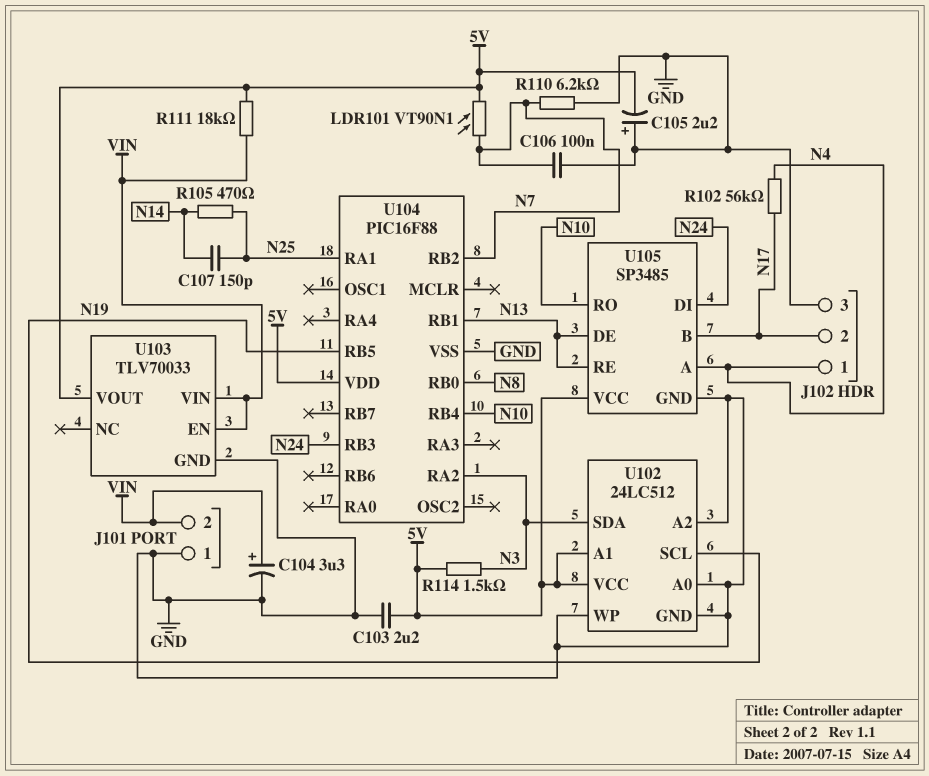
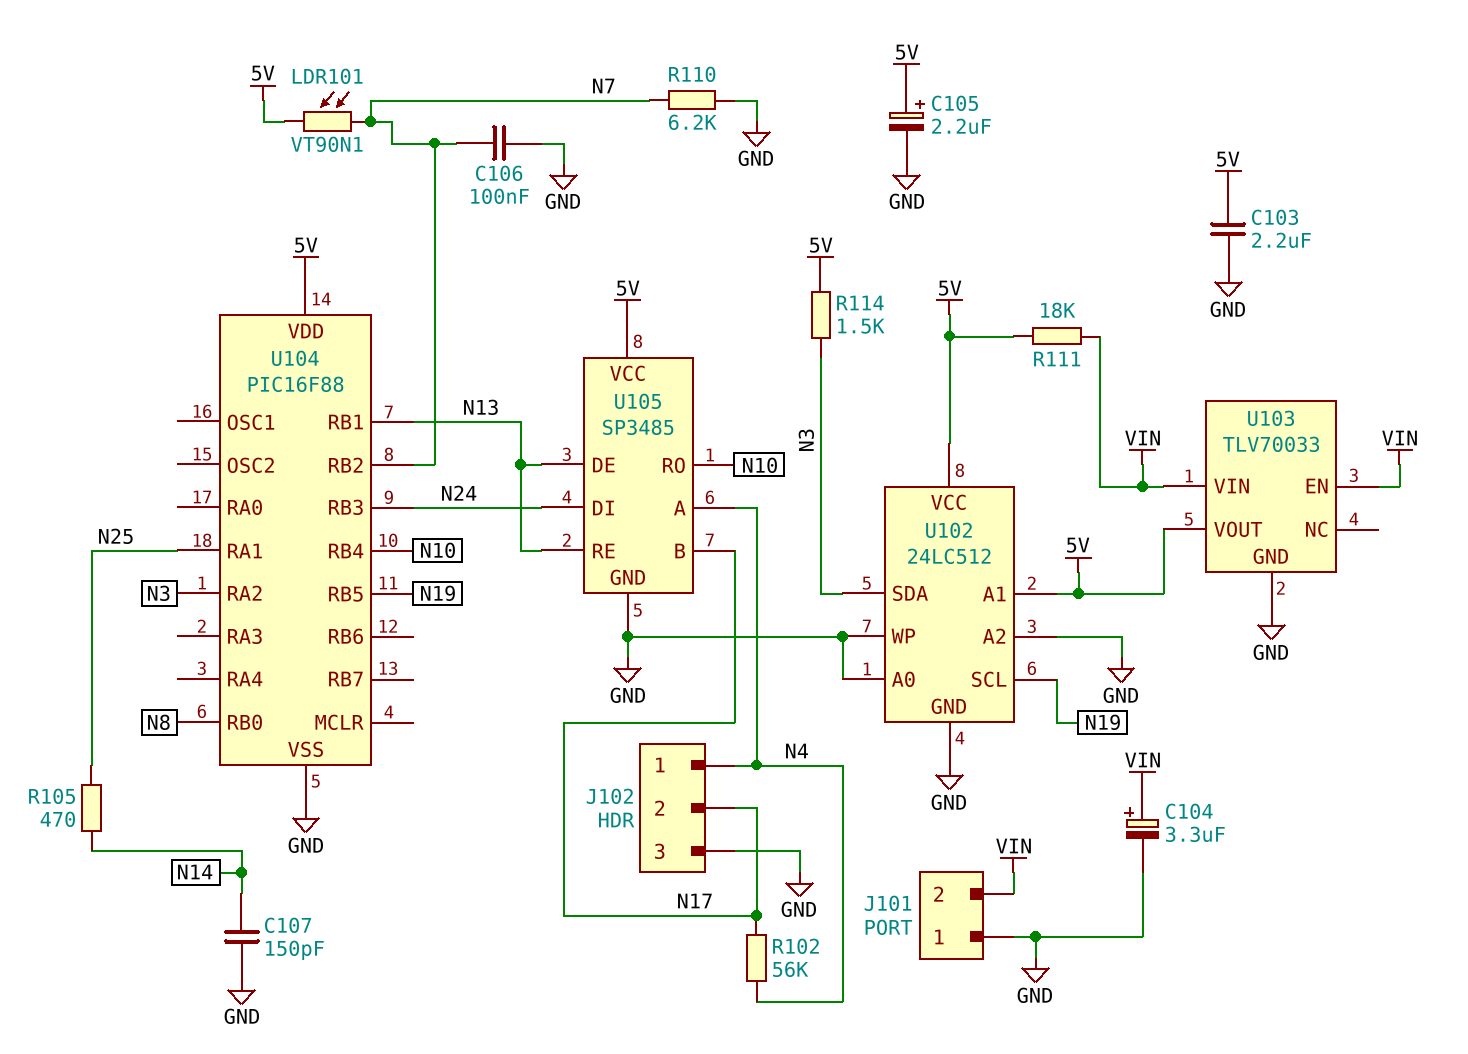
C105: 2.2uF (plus GND, minus 5V) -> 2.2uF (plus 5V, minus GND)
C107: 150pF (N14, N25) -> 150pF (GND, N14)

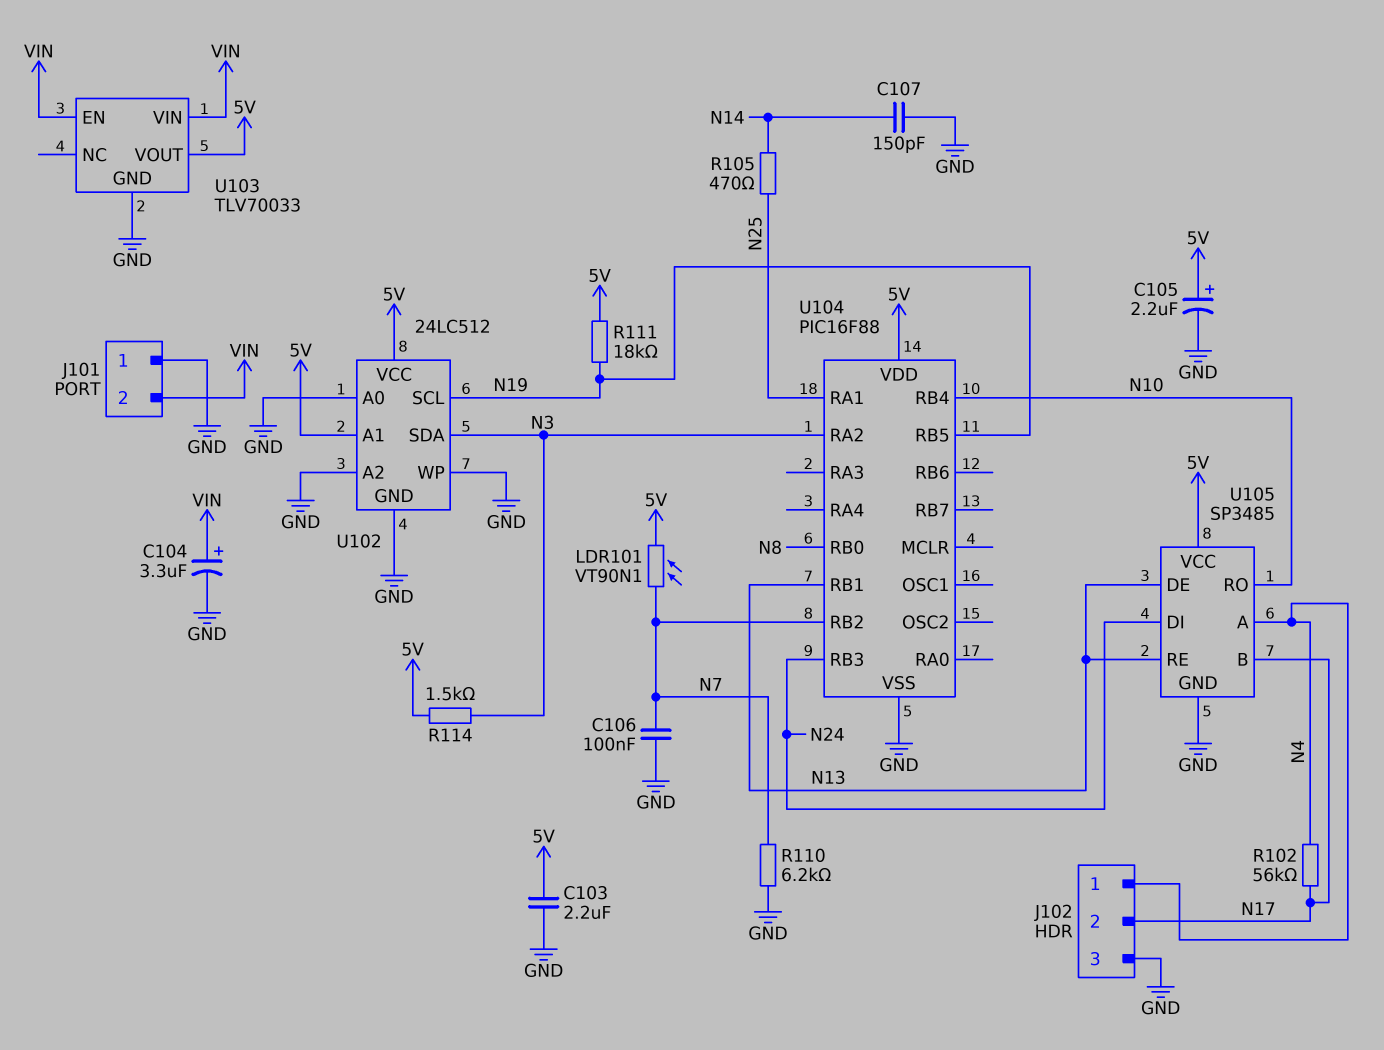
R111: 18k (5V, VIN) -> 18k (5V, N19)

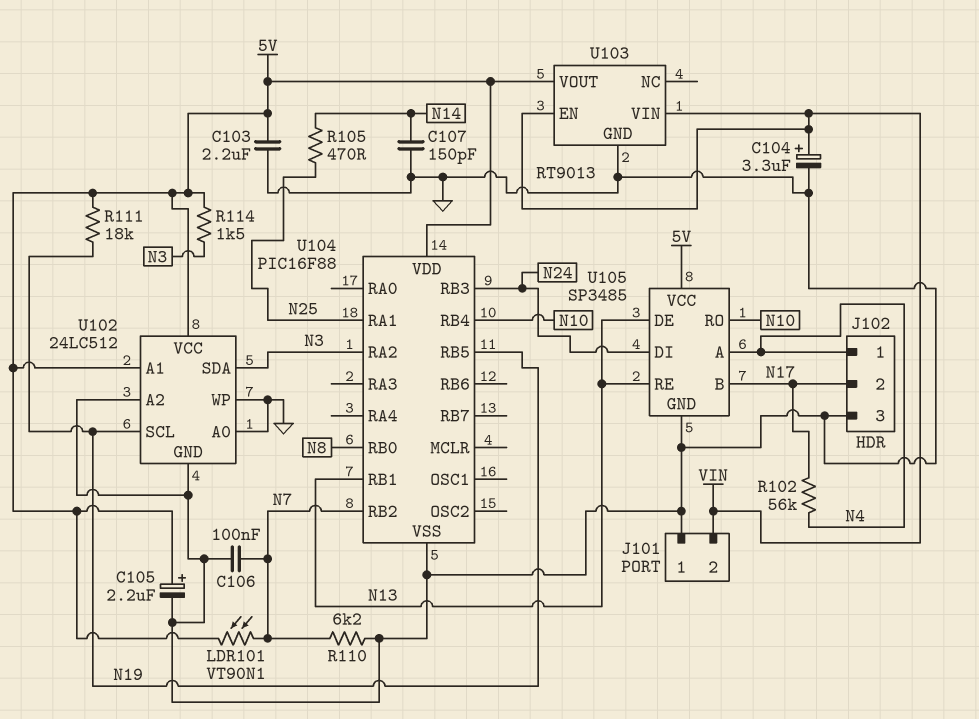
U103: TLV70033 -> RT9013

